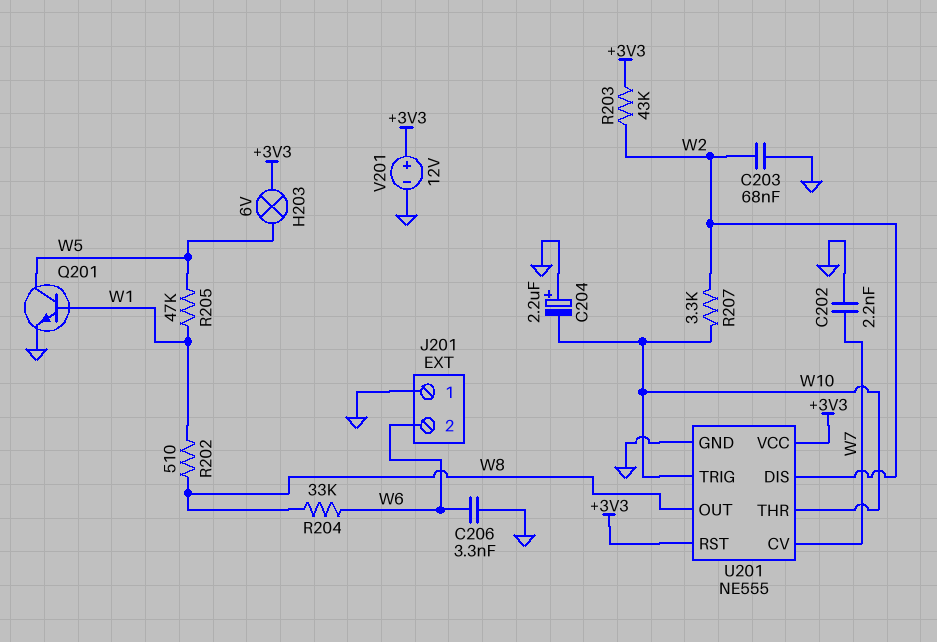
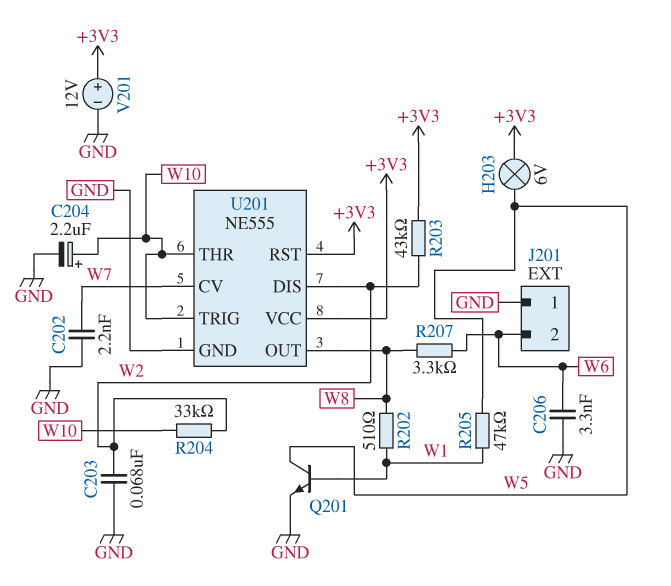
C204: 2.2uF (plus GND, minus W10) -> 2.2uF (plus W10, minus GND)
R204: 33k (W6, W8) -> 33k (W2, W10)
R207: 3.3k (W2, W10) -> 3.3k (W6, W8)

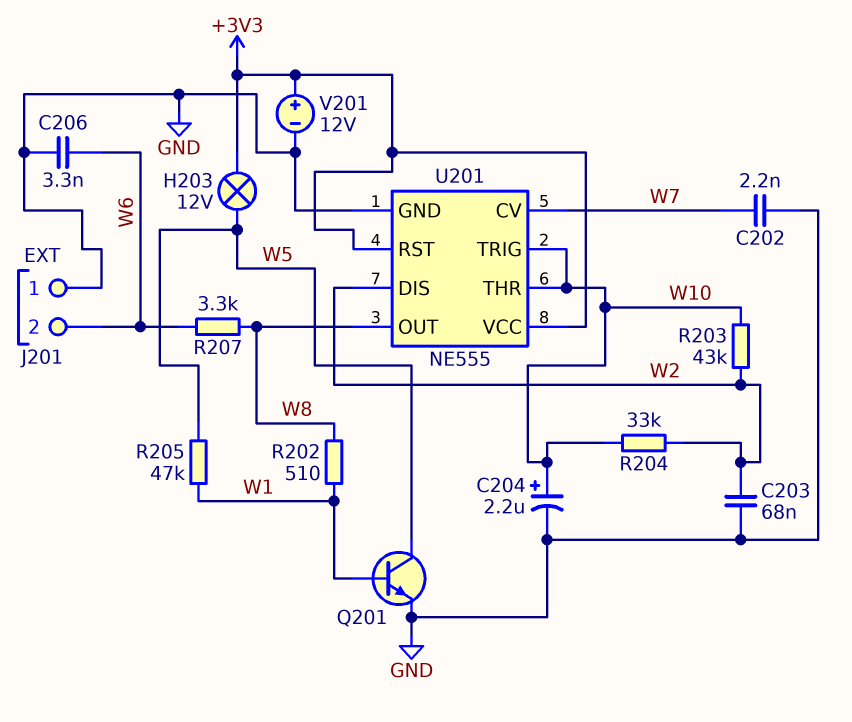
H203: lamp 6V (+3V3, W5) -> lamp 12V (+3V3, W5)
R203: 43k (+3V3, W2) -> 43k (W2, W10)

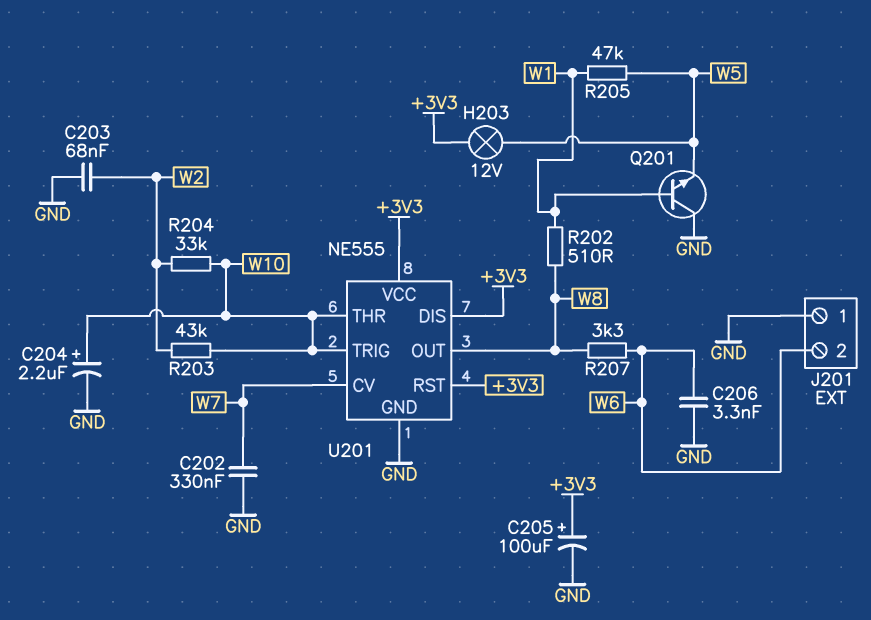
C202: 2.2nF (GND, W7) -> 330nF (GND, W7)
C205: none -> 100uF (plus +3V3, minus GND)
Q201: NPN (B W1, C W5, E GND) -> NPN (B W1, C GND, E W5)
U201 pin DIS: W2 -> +3V3
V201: 12V (plus +3V3, minus GND) -> none

